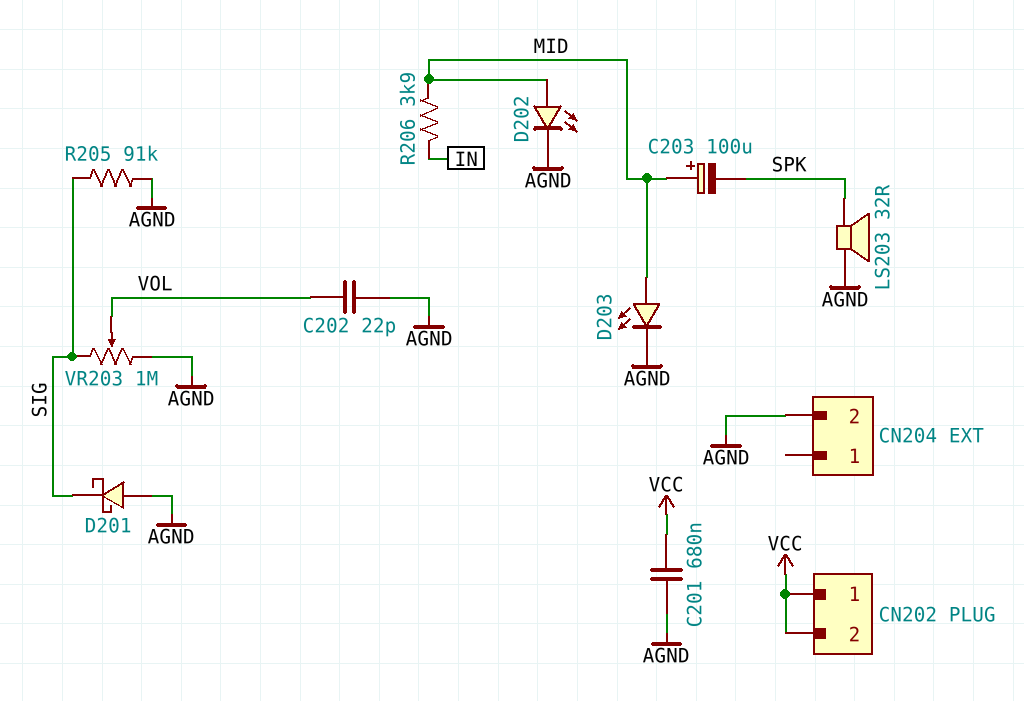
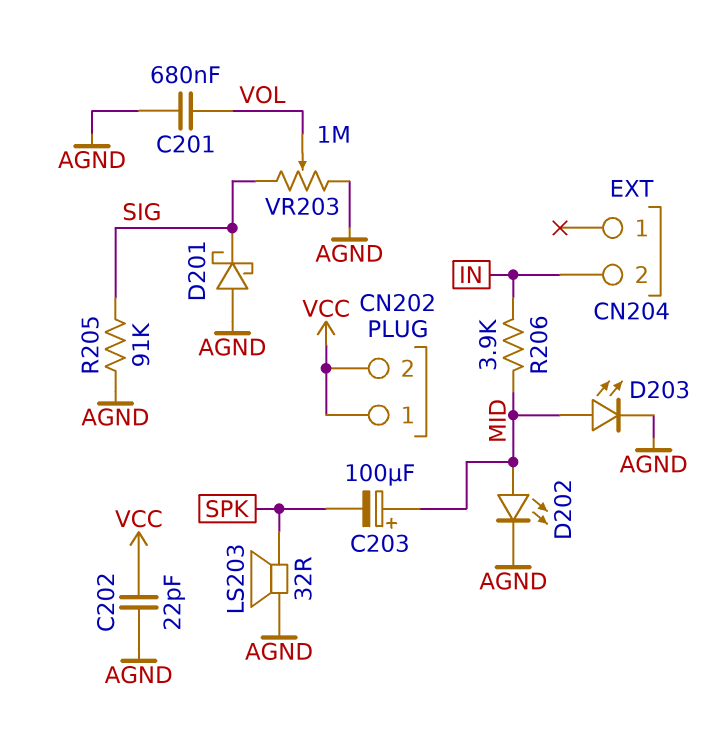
C201: 680nF (AGND, VCC) -> 680nF (AGND, VOL)
C202: 22pF (AGND, VOL) -> 22pF (AGND, VCC)
CN204 pin 2: AGND -> IN

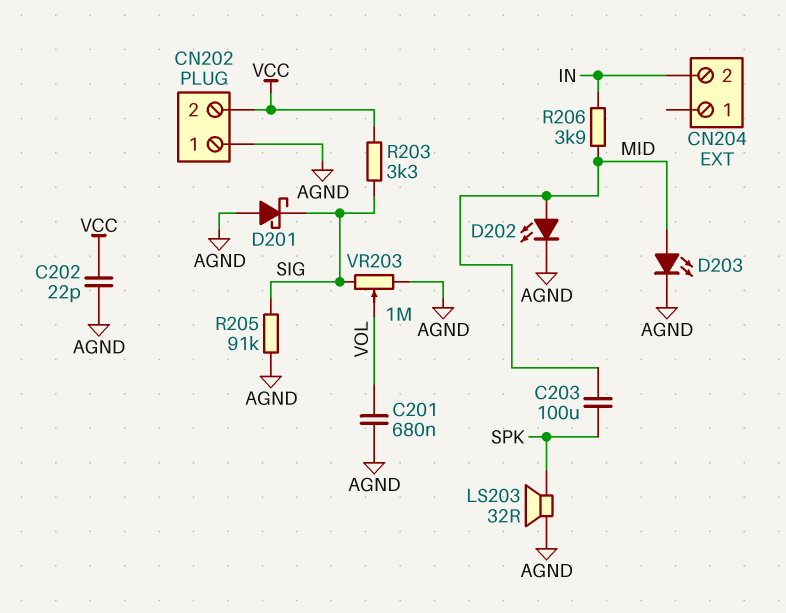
C203: 100uF (plus MID, minus SPK) -> 100uF (MID, SPK)
CN202 pin 1: VCC -> AGND
R203: none -> 3.3k (SIG, VCC)

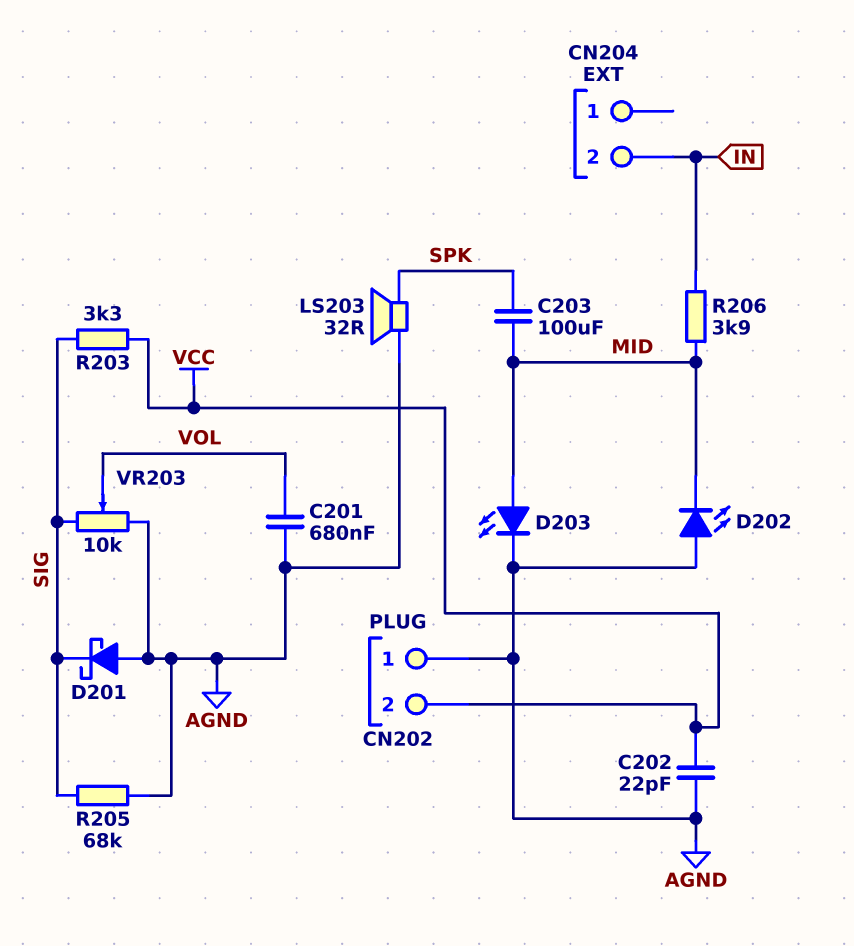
D202: LED (A MID, K AGND) -> LED (A AGND, K MID)
R205: 91k (AGND, SIG) -> 68k (AGND, SIG)
VR203: 1M (AGND, SIG, wiper VOL) -> 10k (AGND, SIG, wiper VOL)

